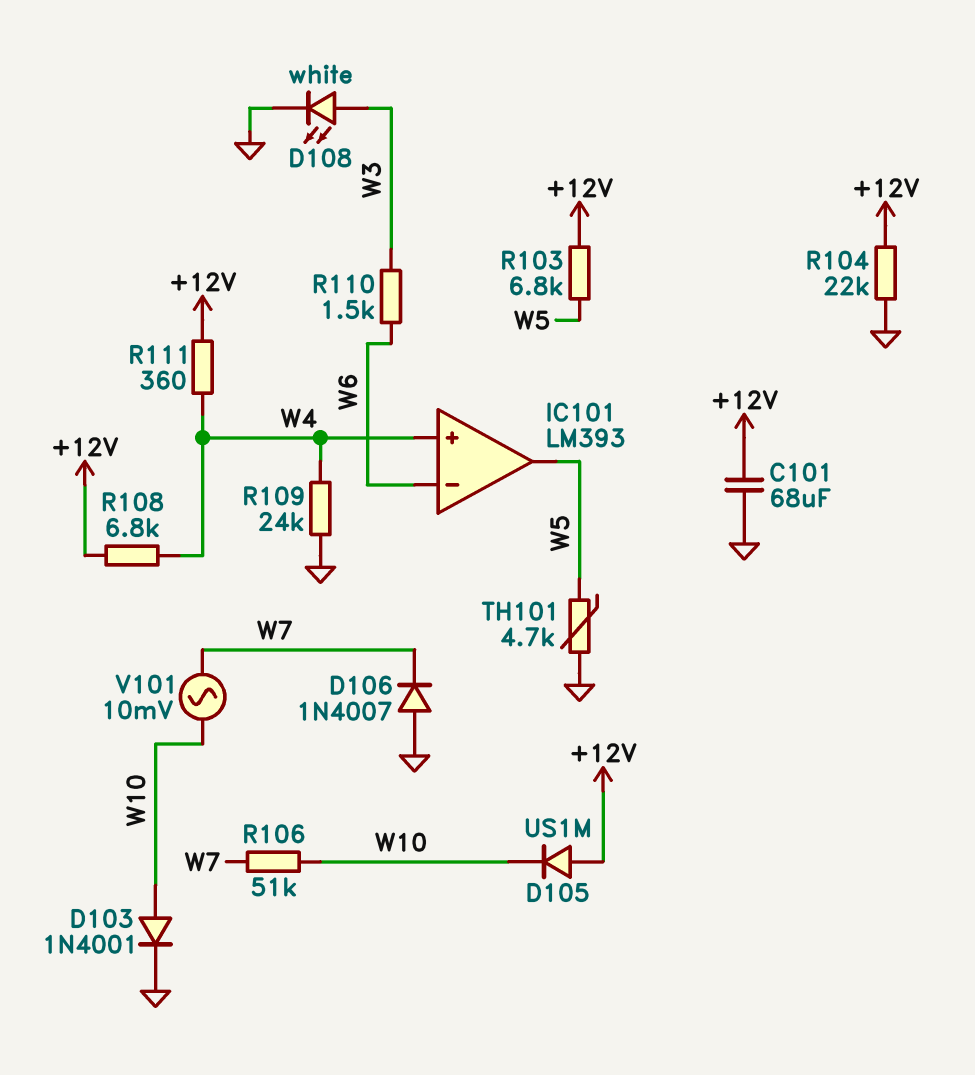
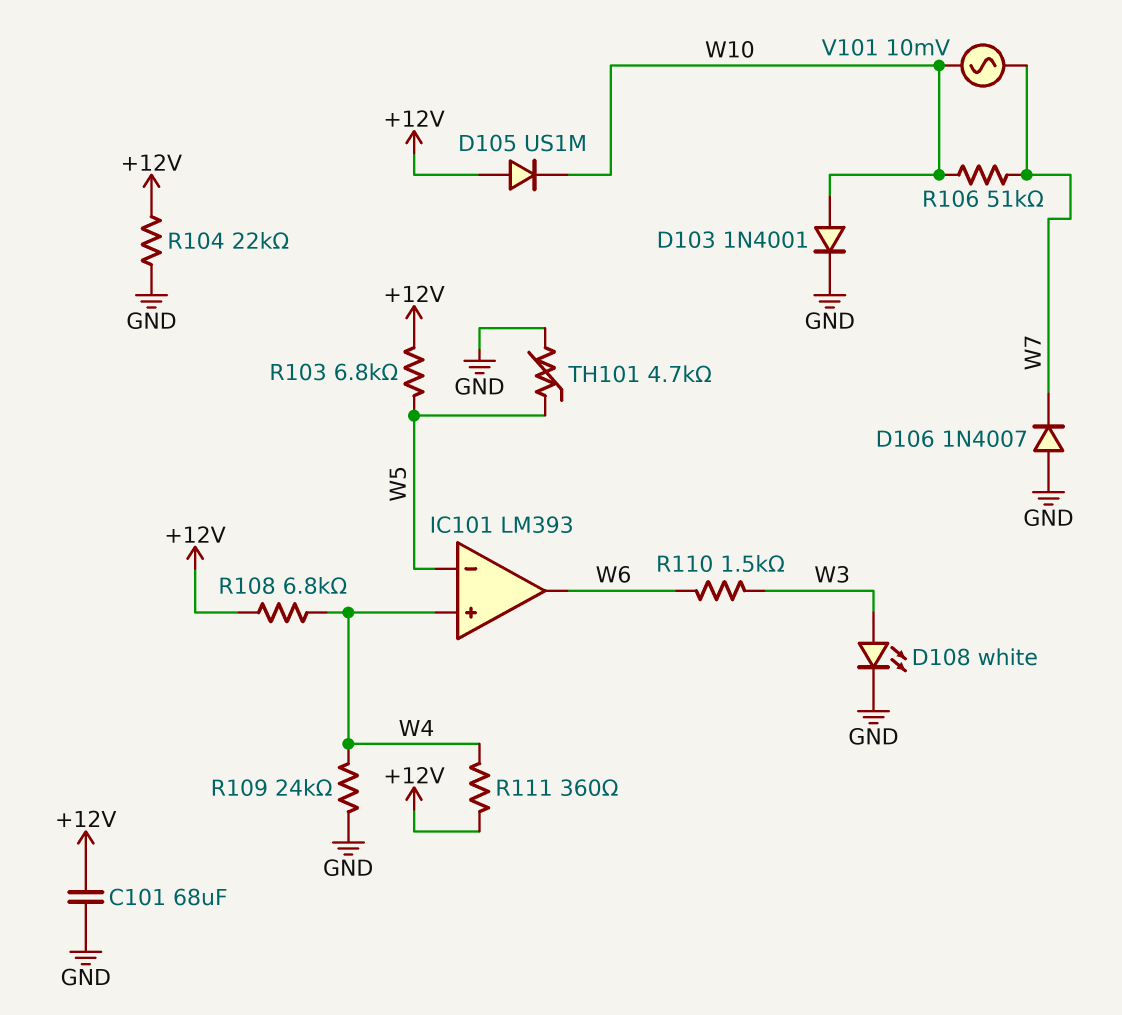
IC101 pin in-: W6 -> W5
IC101 pin out: W5 -> W6

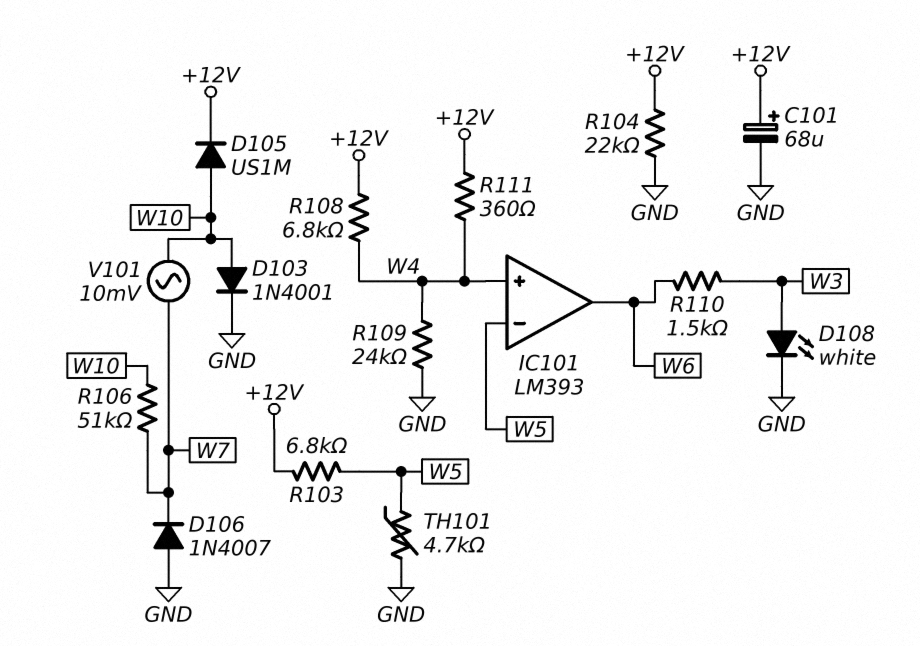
C101: 68uF (+12V, GND) -> 68uF (plus +12V, minus GND)
D105: diode US1M (A +12V, K W10) -> diode US1M (A W10, K +12V)

